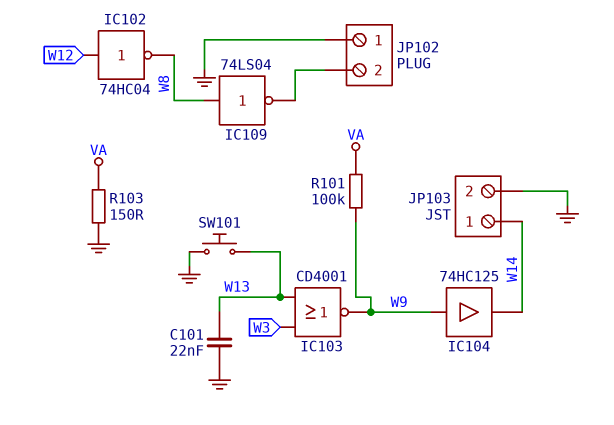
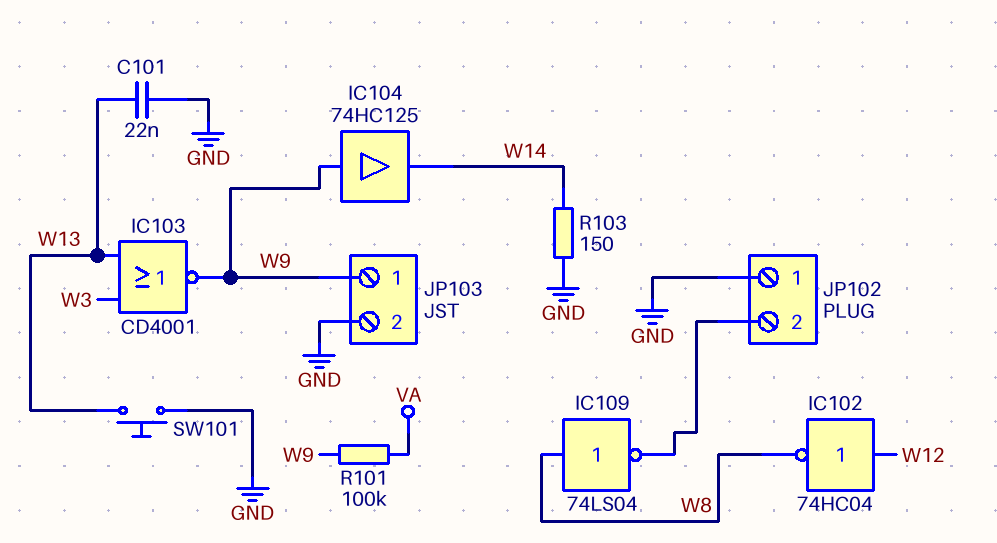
JP103 pin 1: W14 -> W9
R103: 150 (GND, VA) -> 150 (GND, W14)

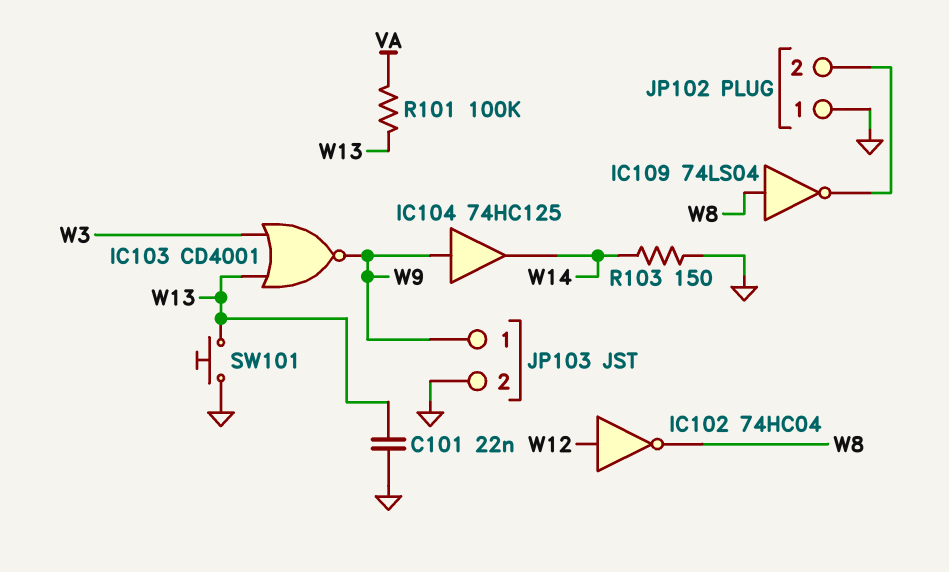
R101: 100k (VA, W9) -> 100k (VA, W13)

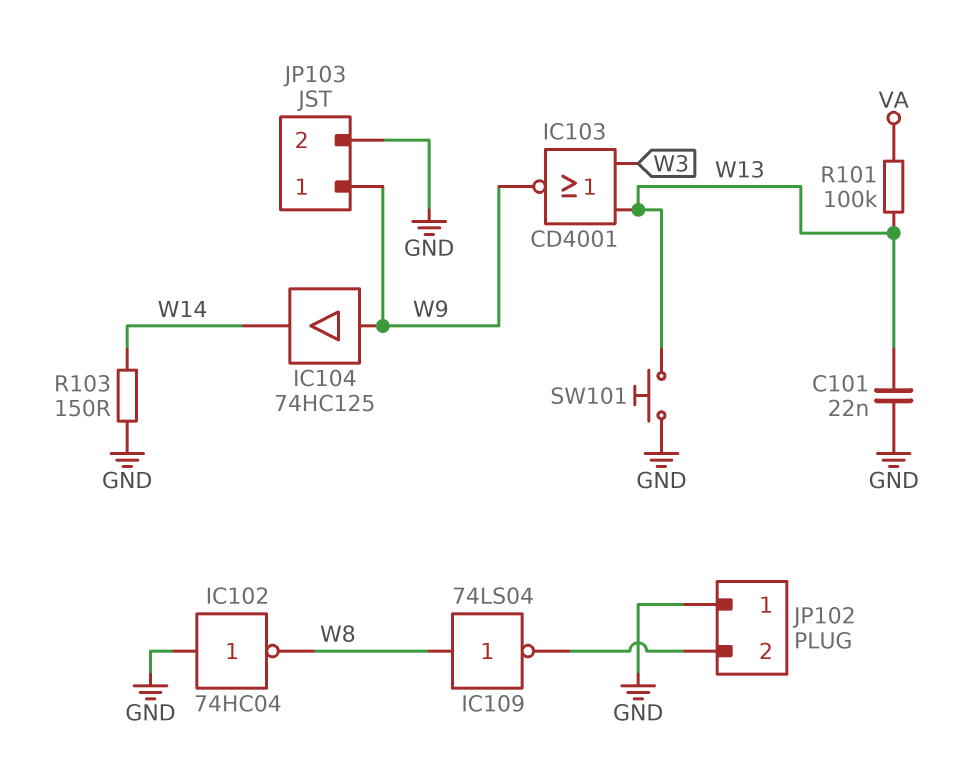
IC102: NOT 74HC04 (in W12, out W8) -> NOT 74HC04 (in GND, out W8)

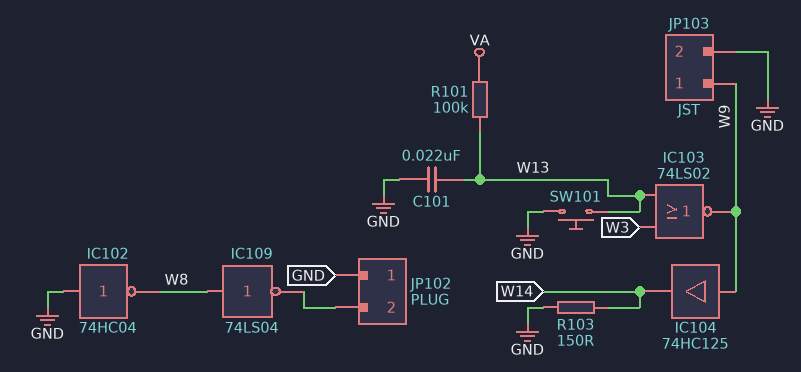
IC103: NOR CD4001 (in W3, in W13, out W9) -> NOR 74LS02 (in W3, in W13, out W9)

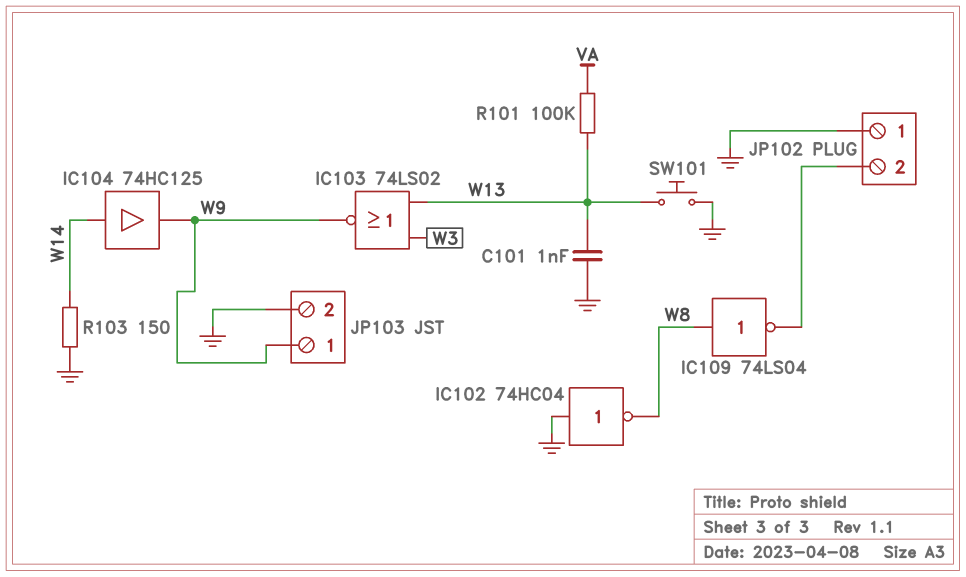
C101: 22nF (GND, W13) -> 1nF (GND, W13)
IC104: buffer 74HC125 (in W9, out W14) -> buffer 74HC125 (in W14, out W9)

